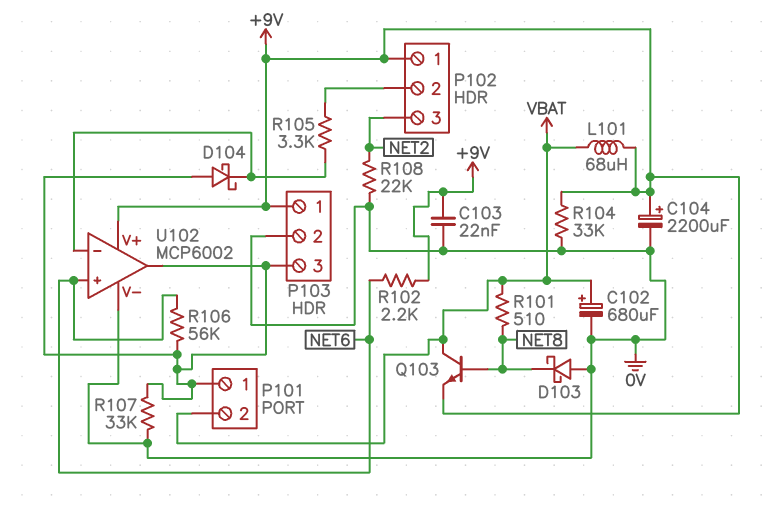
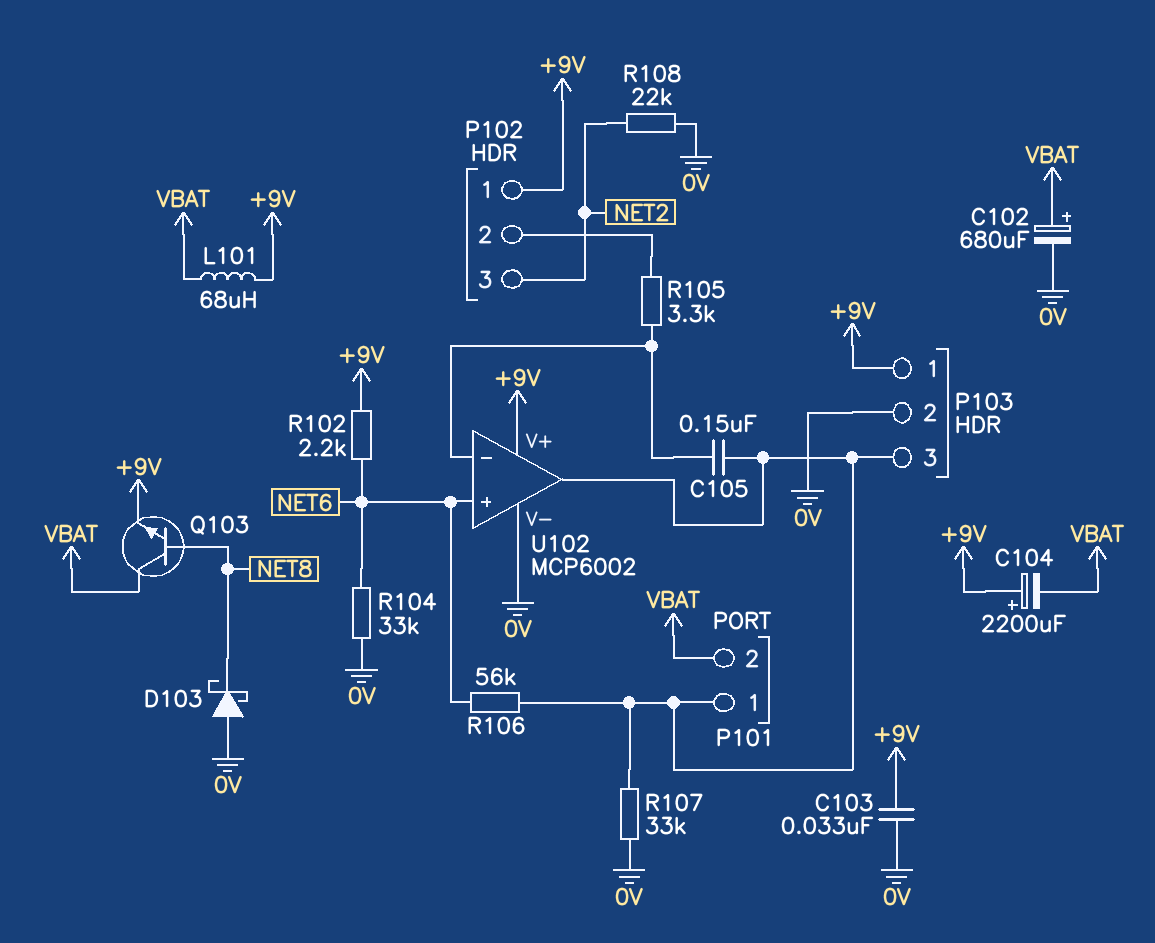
C103: 22nF (+9V, 0V) -> 33nF (+9V, 0V)
C104: 2200uF (plus +9V, minus 0V) -> 2200uF (plus +9V, minus VBAT)
C105: none -> 150nF (P101/1, U102/in-)
D104: schottky (A P101/1, K U102/in-) -> none
R101: 510 (NET8, VBAT) -> none
R104: 33k (+9V, 0V) -> 33k (0V, NET6)

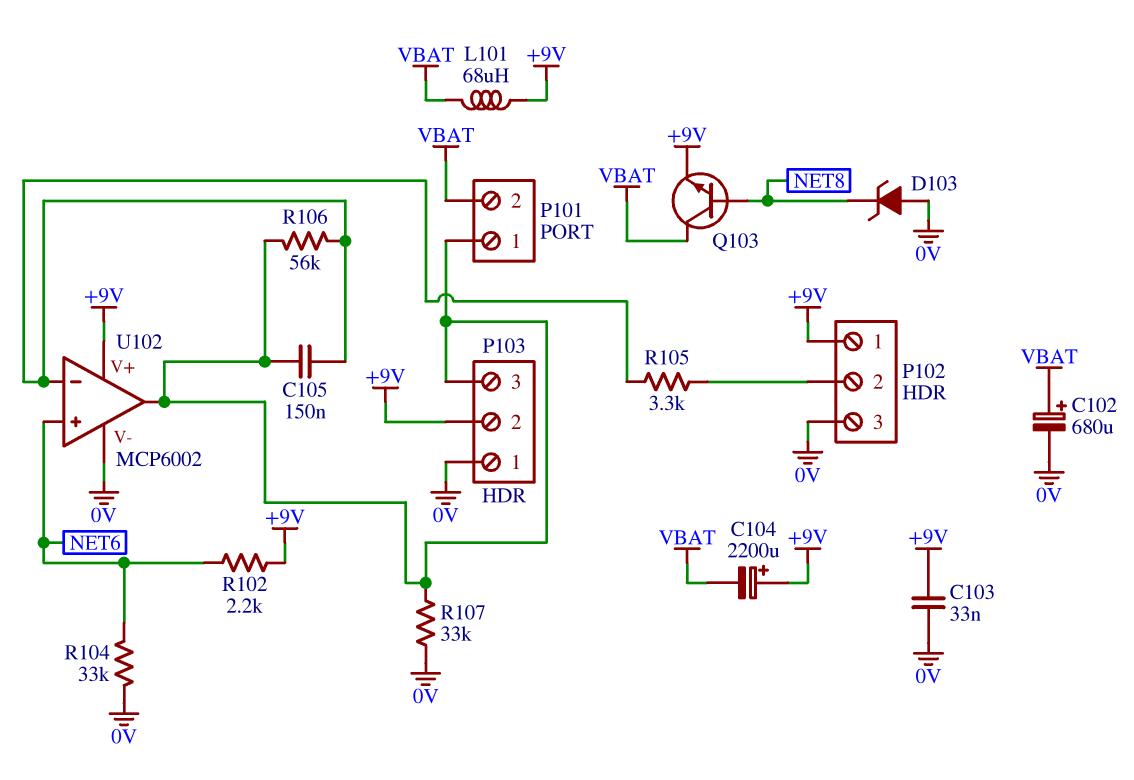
D103: schottky (A 0V, K NET8) -> zener (A 0V, K NET8)
P102 pin 3: NET2 -> 0V
P103 pin 1: +9V -> 0V
P103 pin 2: 0V -> +9V
R106: 56k (NET6, P101/1) -> 56k (P101/1, U102/in-)
R108: 22k (0V, NET2) -> none

